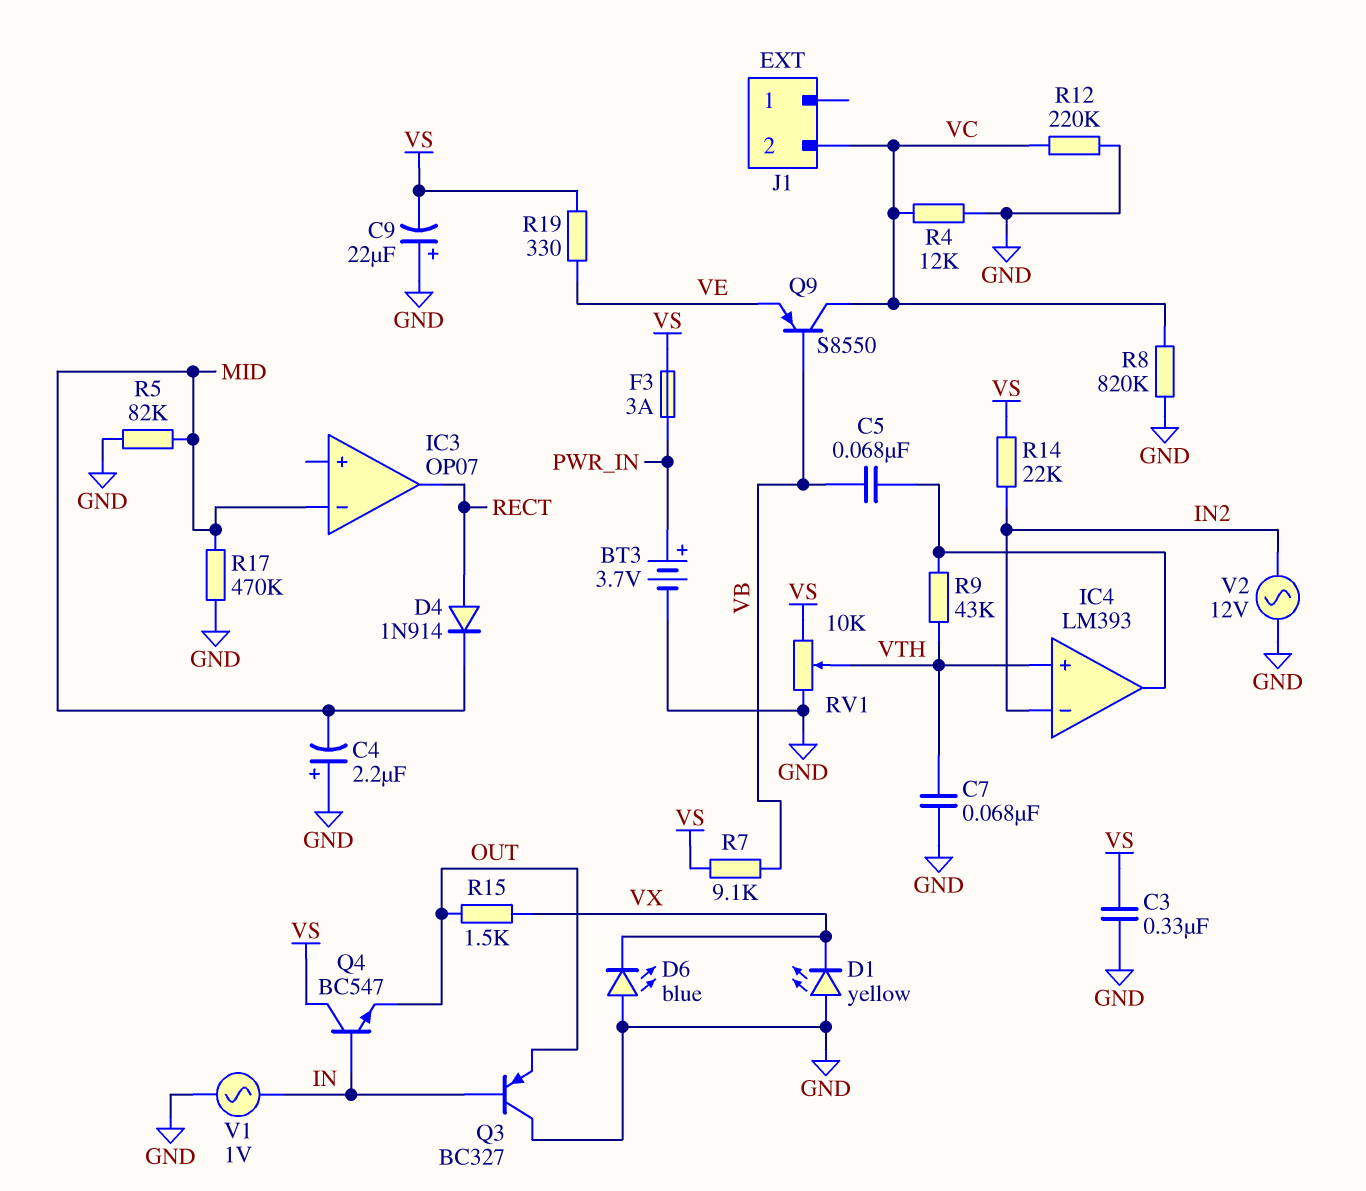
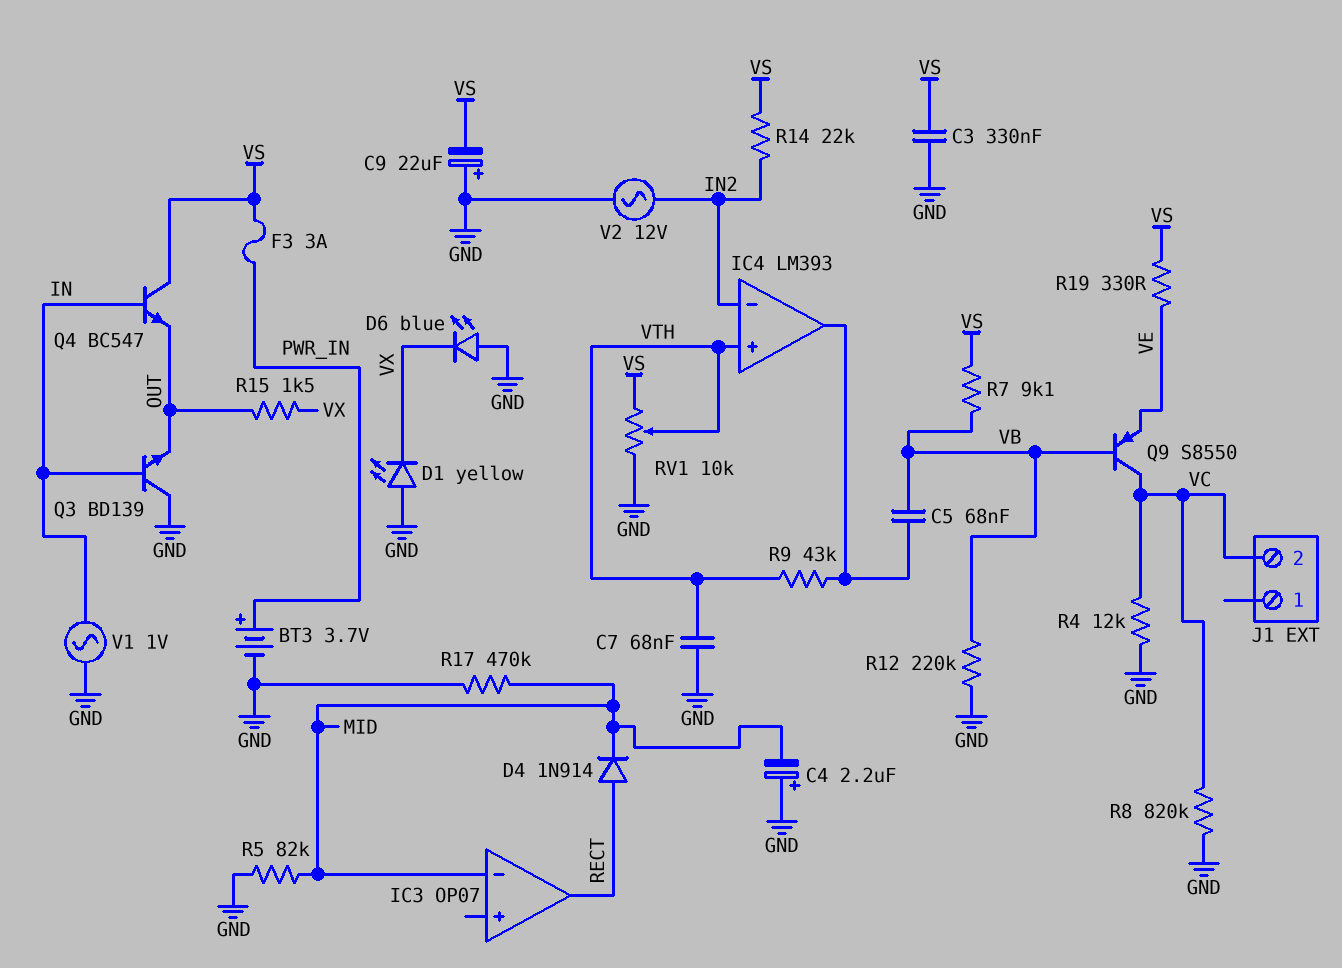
Q3: PNP BC327 (B IN, C GND, E OUT) -> NPN BD139 (B IN, C GND, E OUT)
R12: 220k (GND, VC) -> 220k (GND, VB)

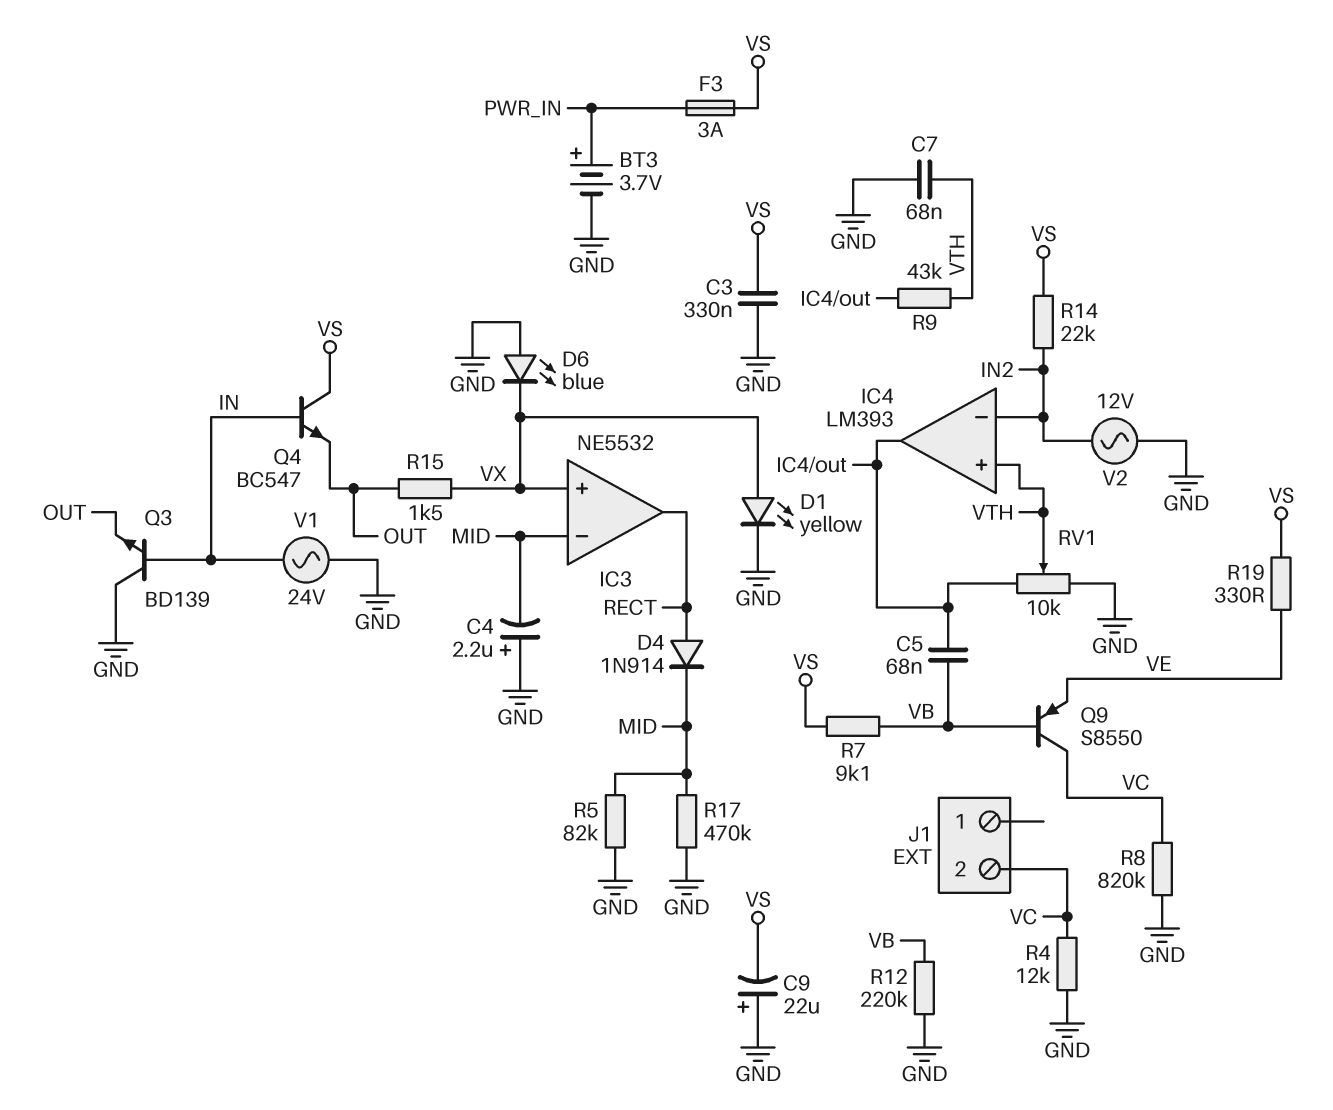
D1: LED yellow (A GND, K VX) -> LED yellow (A VX, K GND)
IC3: OP07 -> NE5532
IC3 pin in+: none -> VX
RV1: 10k (GND, VS, wiper VTH) -> 10k (GND, IC4/out, wiper VTH)
V1: AC 1V (GND, IN) -> AC 24V (GND, IN)

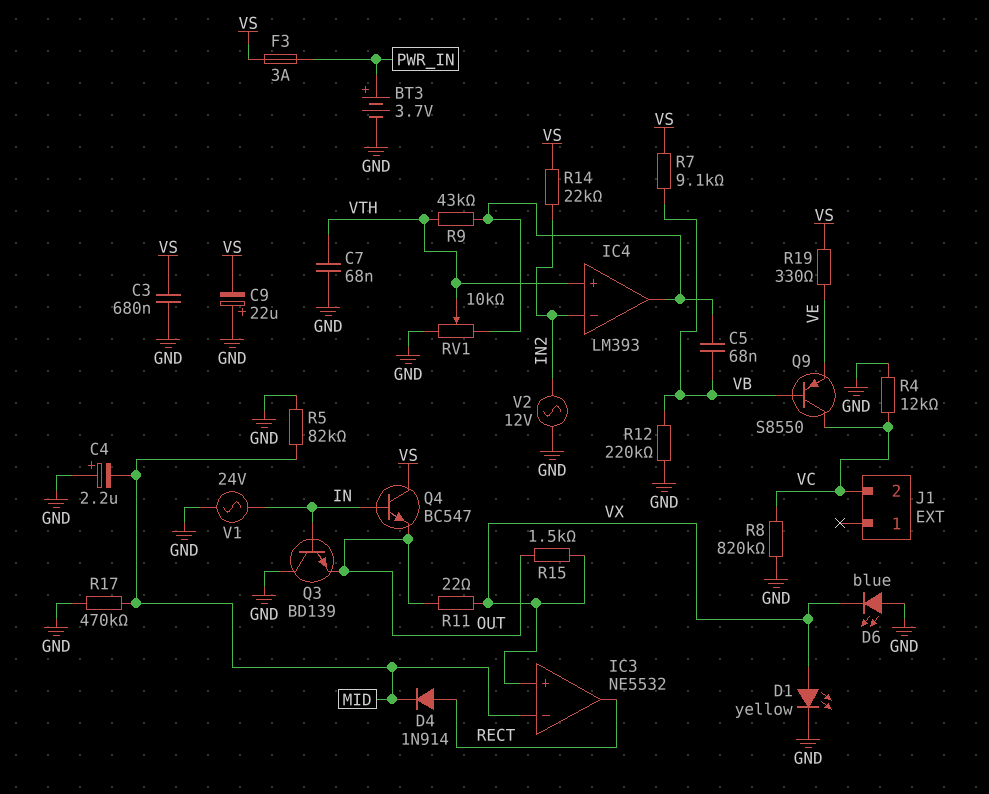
C3: 330nF (GND, VS) -> 680nF (GND, VS)
R11: none -> 22 (OUT, VX)

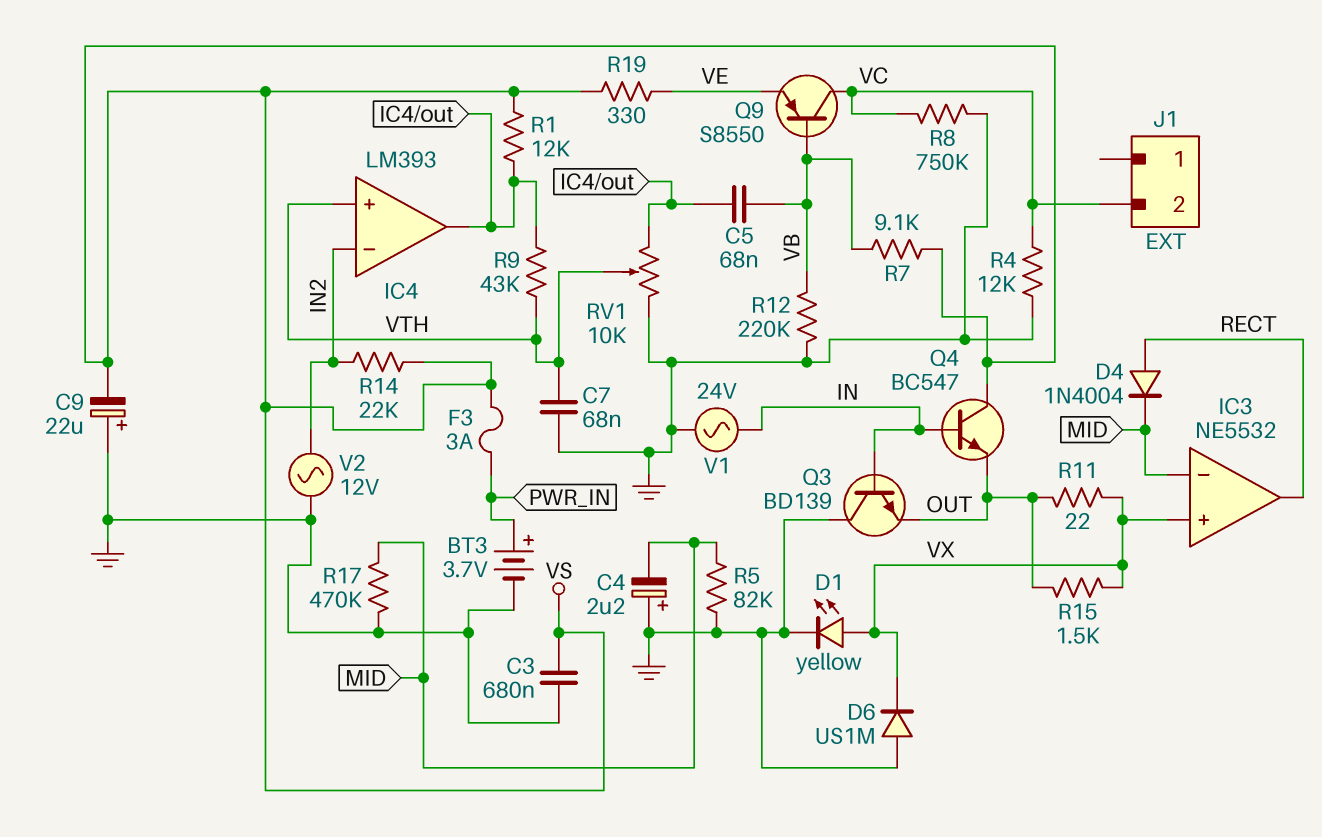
D4: diode 1N914 (A RECT, K MID) -> diode 1N4004 (A RECT, K MID)
D6: LED blue (A GND, K VX) -> diode US1M (A GND, K VX)
R1: none -> 12k (IC4/out, VS)
R8: 820k (GND, VC) -> 750k (GND, VC)

